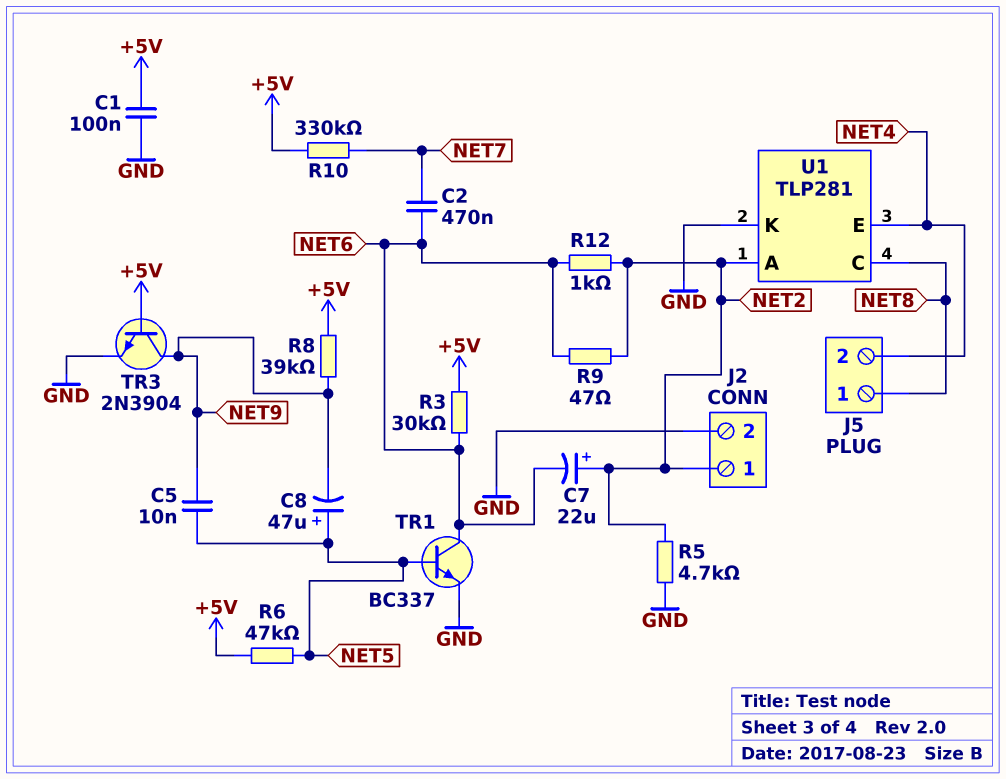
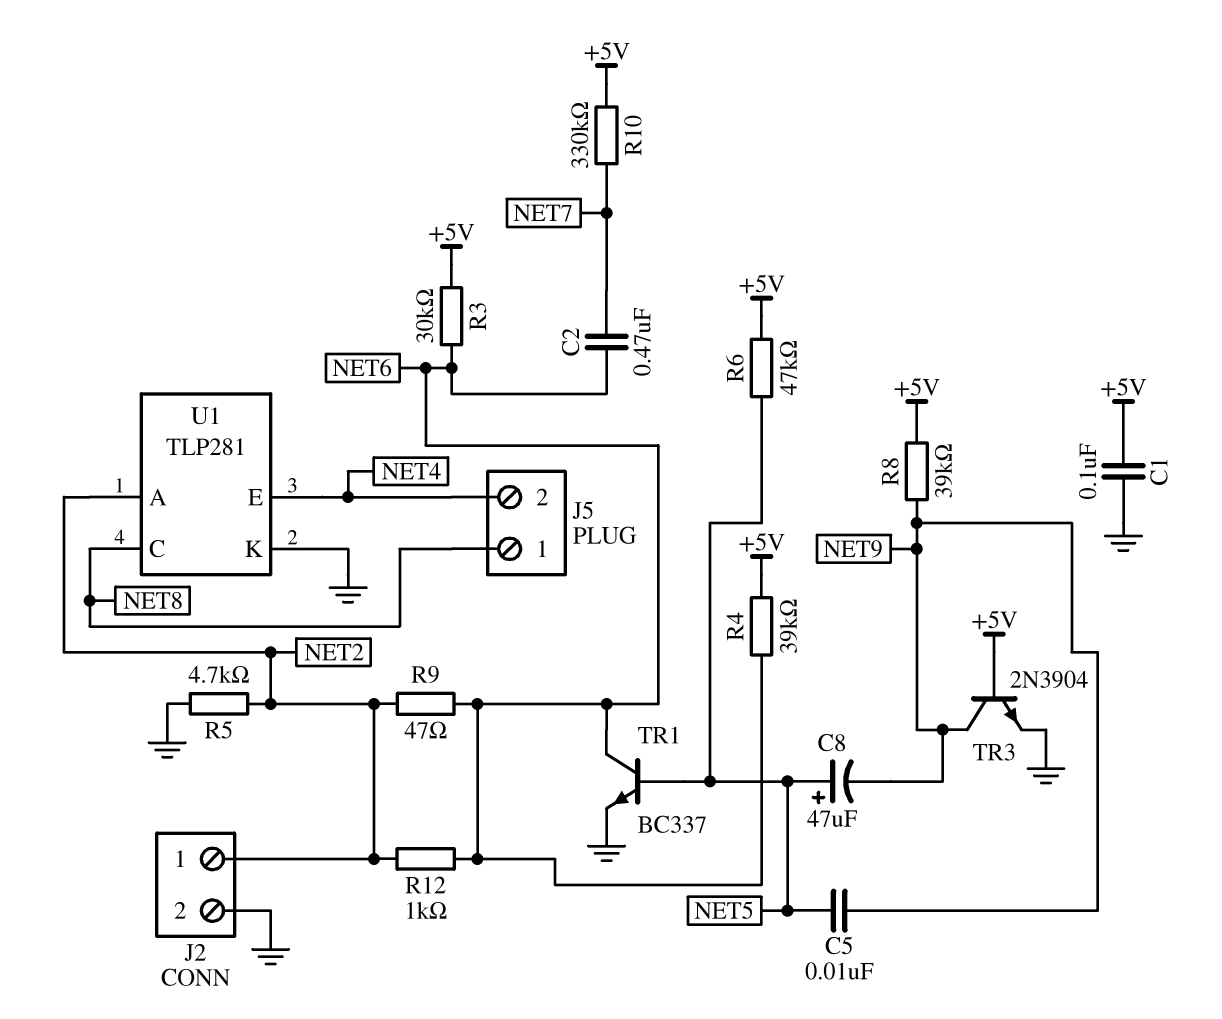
C7: 22uF (plus NET2, minus NET6) -> none
R4: none -> 39k (+5V, NET6)

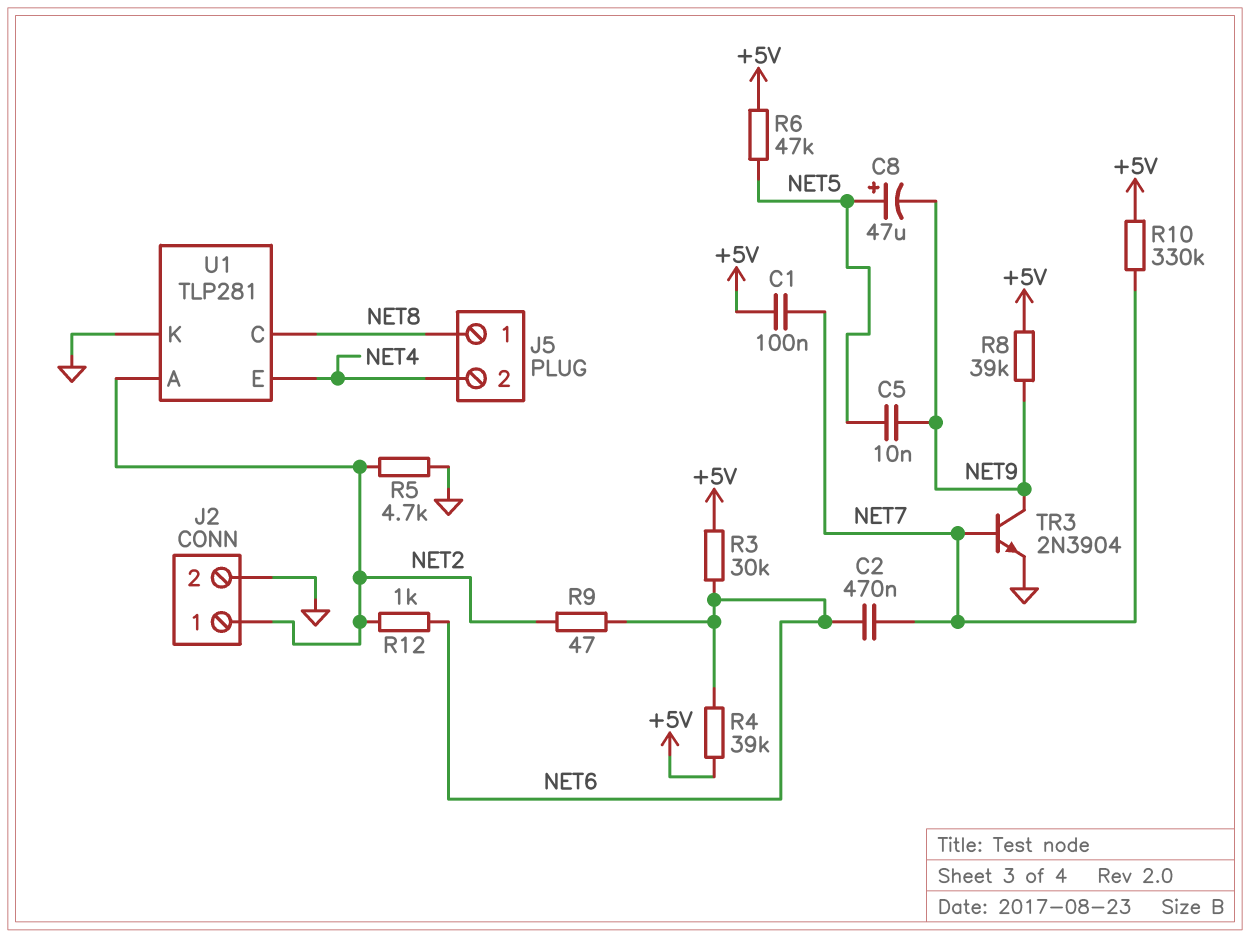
C1: 100nF (+5V, GND) -> 100nF (+5V, NET7)
TR1: NPN BC337 (B NET5, C NET6, E GND) -> none
TR3: NPN 2N3904 (B +5V, C NET9, E GND) -> NPN 2N3904 (B NET7, C NET9, E GND)

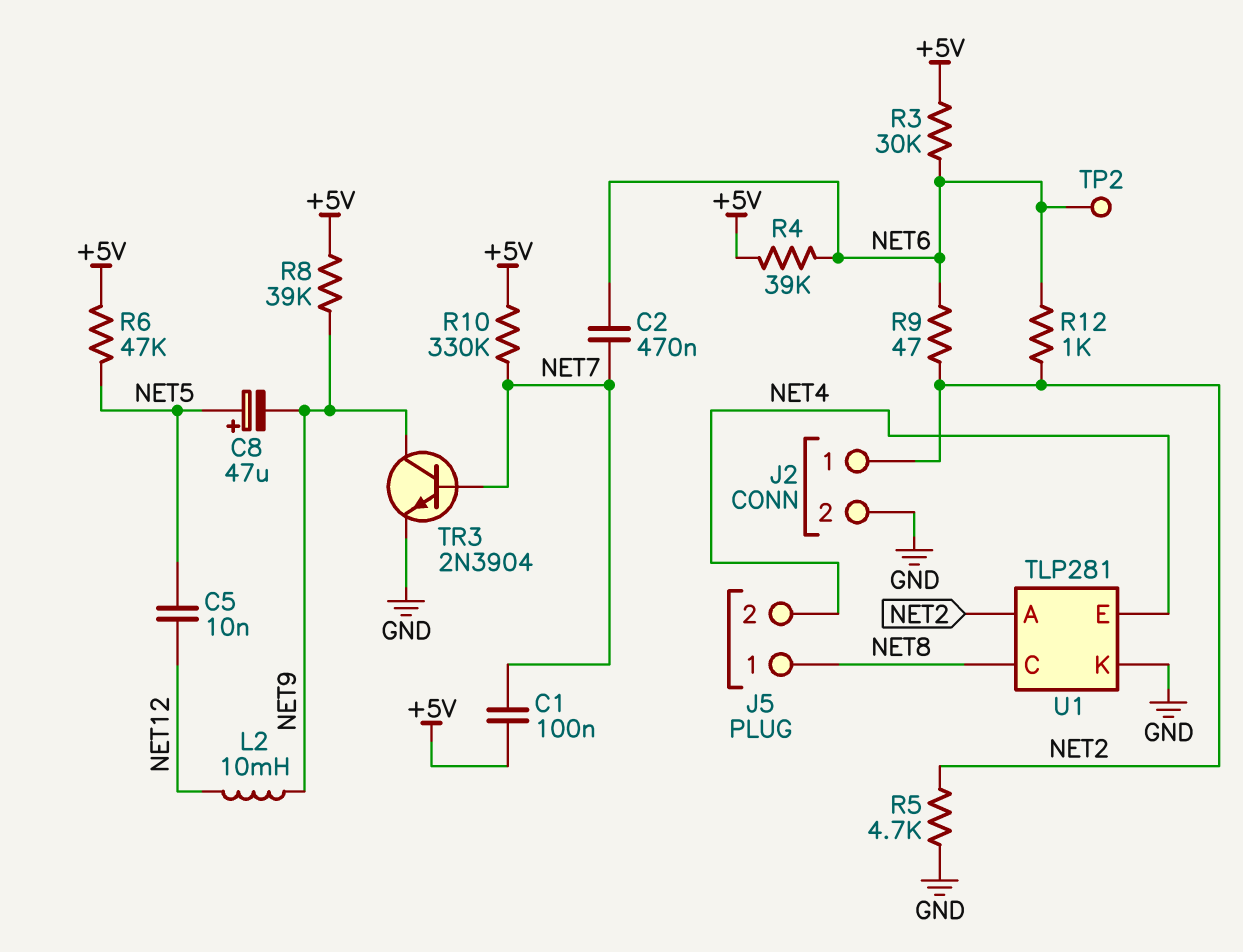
C5: 10nF (NET5, NET9) -> 10nF (NET5, NET12)
L2: none -> 10mH (NET9, NET12)
TP2: none -> test point (NET6)

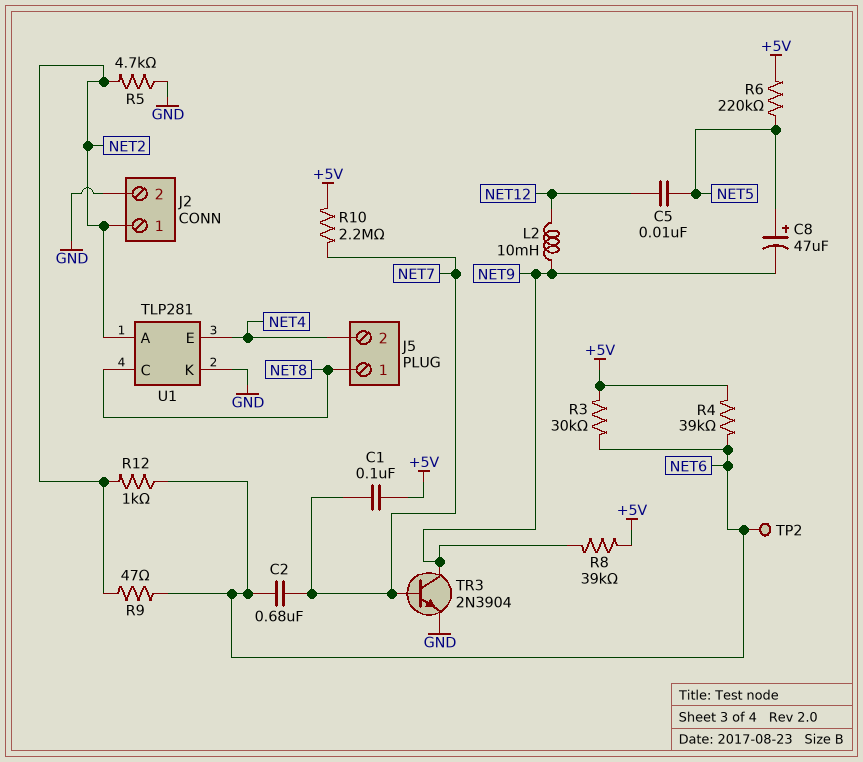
C2: 470nF (NET6, NET7) -> 680nF (NET6, NET7)
R6: 47k (+5V, NET5) -> 220k (+5V, NET5)
R10: 330k (+5V, NET7) -> 2.2M (+5V, NET7)

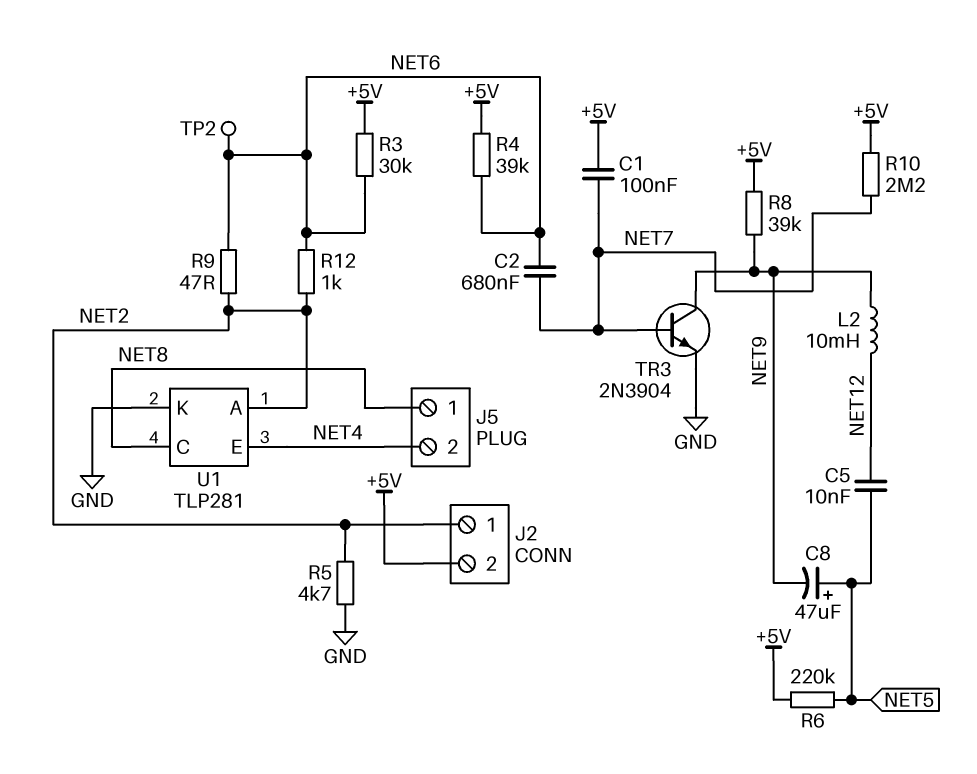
J2 pin 2: GND -> +5V

